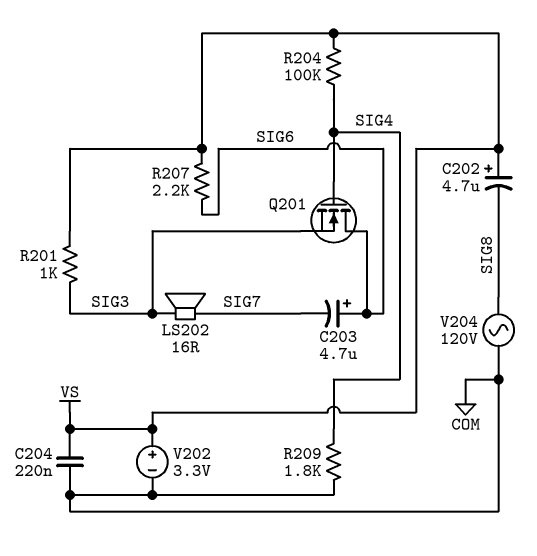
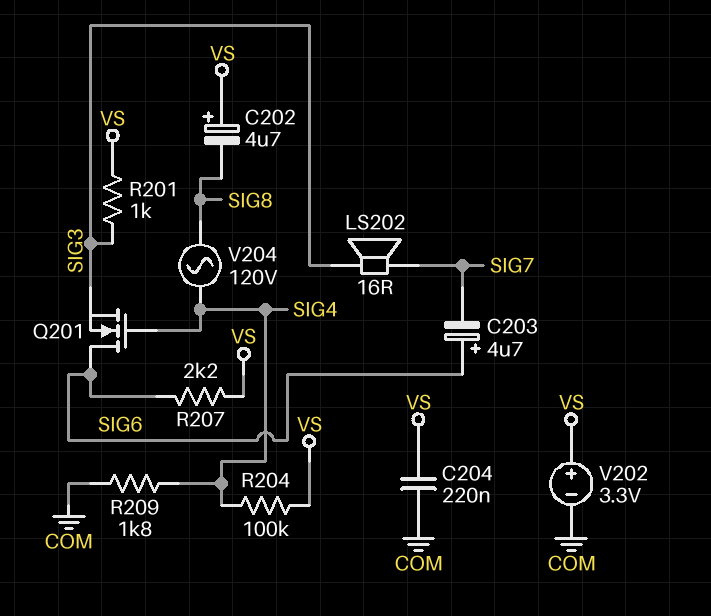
V204: AC 120V (COM, SIG8) -> AC 120V (SIG4, SIG8)

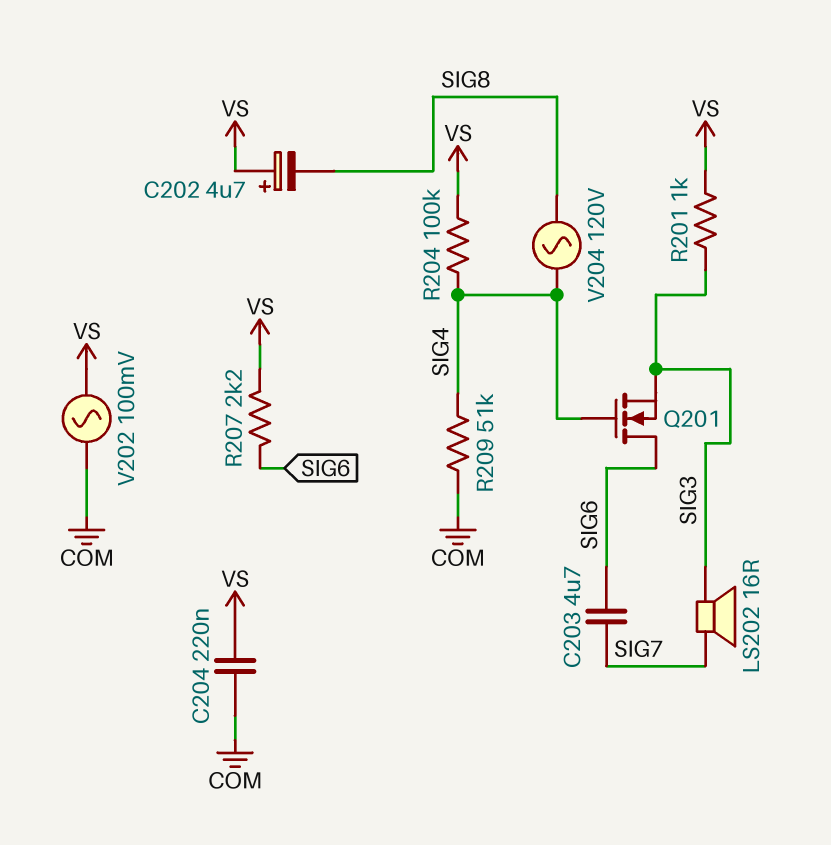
C203: 4.7uF (plus SIG6, minus SIG7) -> 4.7uF (SIG6, SIG7)
R209: 1.8k (COM, SIG4) -> 51k (COM, SIG4)
V202: 3.3V (plus VS, minus COM) -> AC 100mV (COM, VS)

